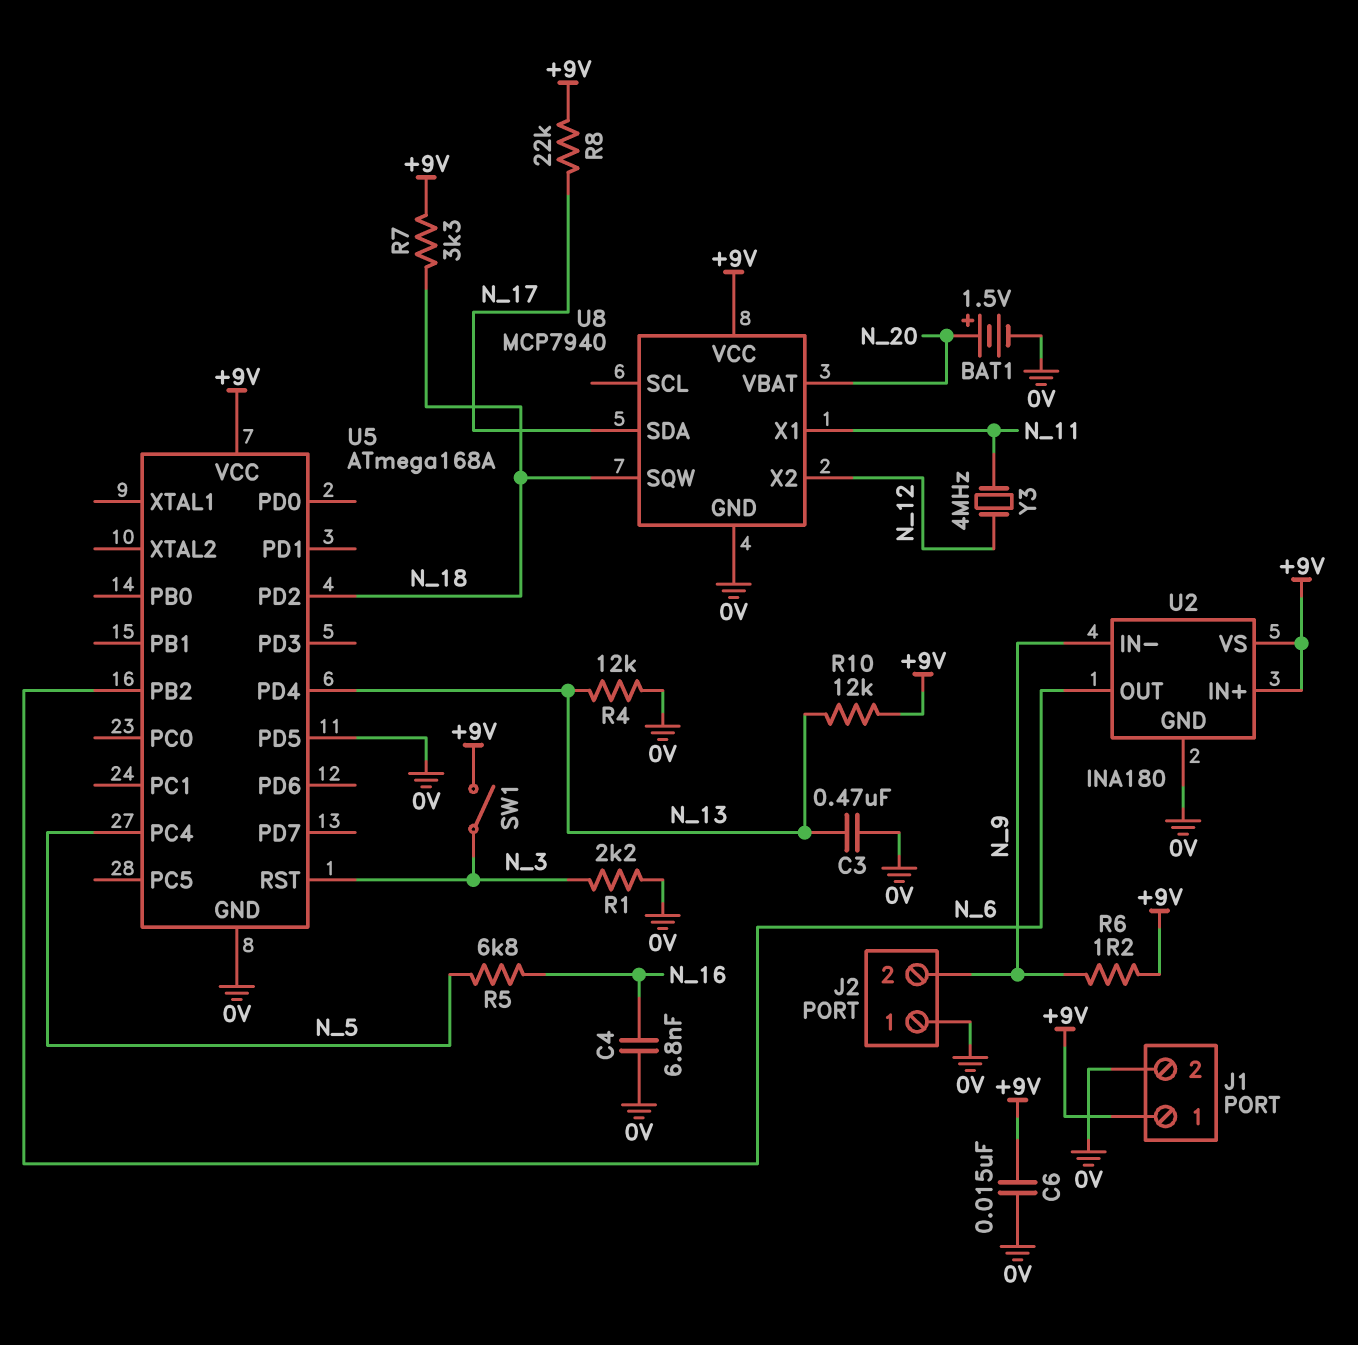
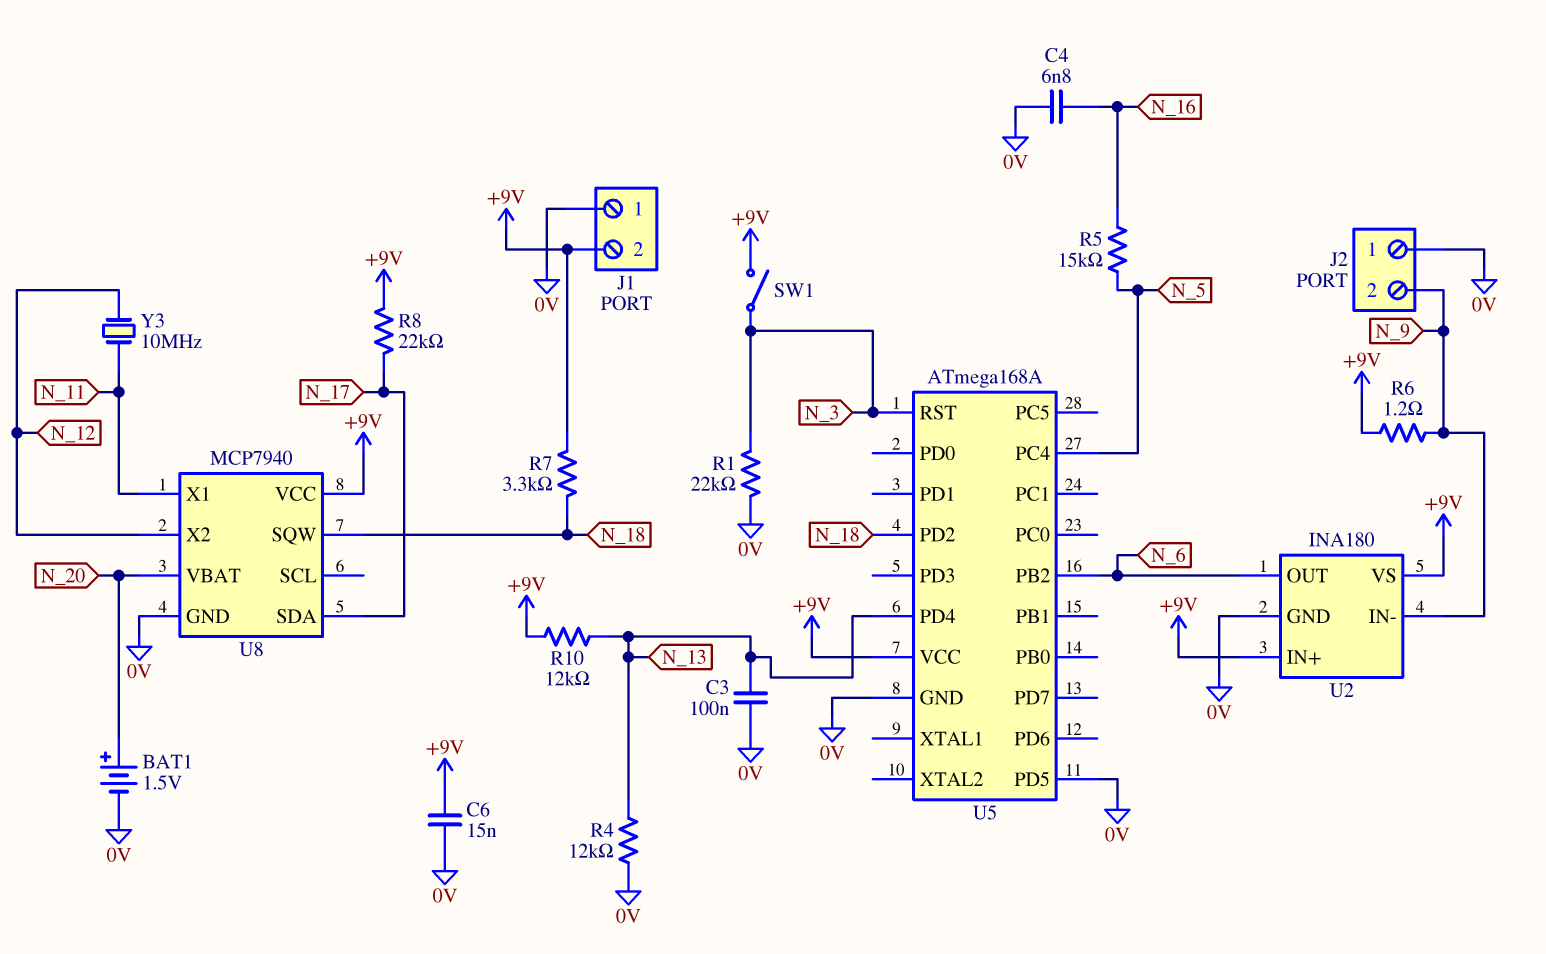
C3: 470nF (0V, N_13) -> 100nF (0V, N_13)
J1 pin 1: +9V -> 0V
J1 pin 2: 0V -> +9V
R1: 2.2k (0V, N_3) -> 22k (0V, N_3)
R5: 6.8k (N_5, N_16) -> 15k (N_5, N_16)
Y3: 4MHz (N_11, N_12) -> 10MHz (N_11, N_12)

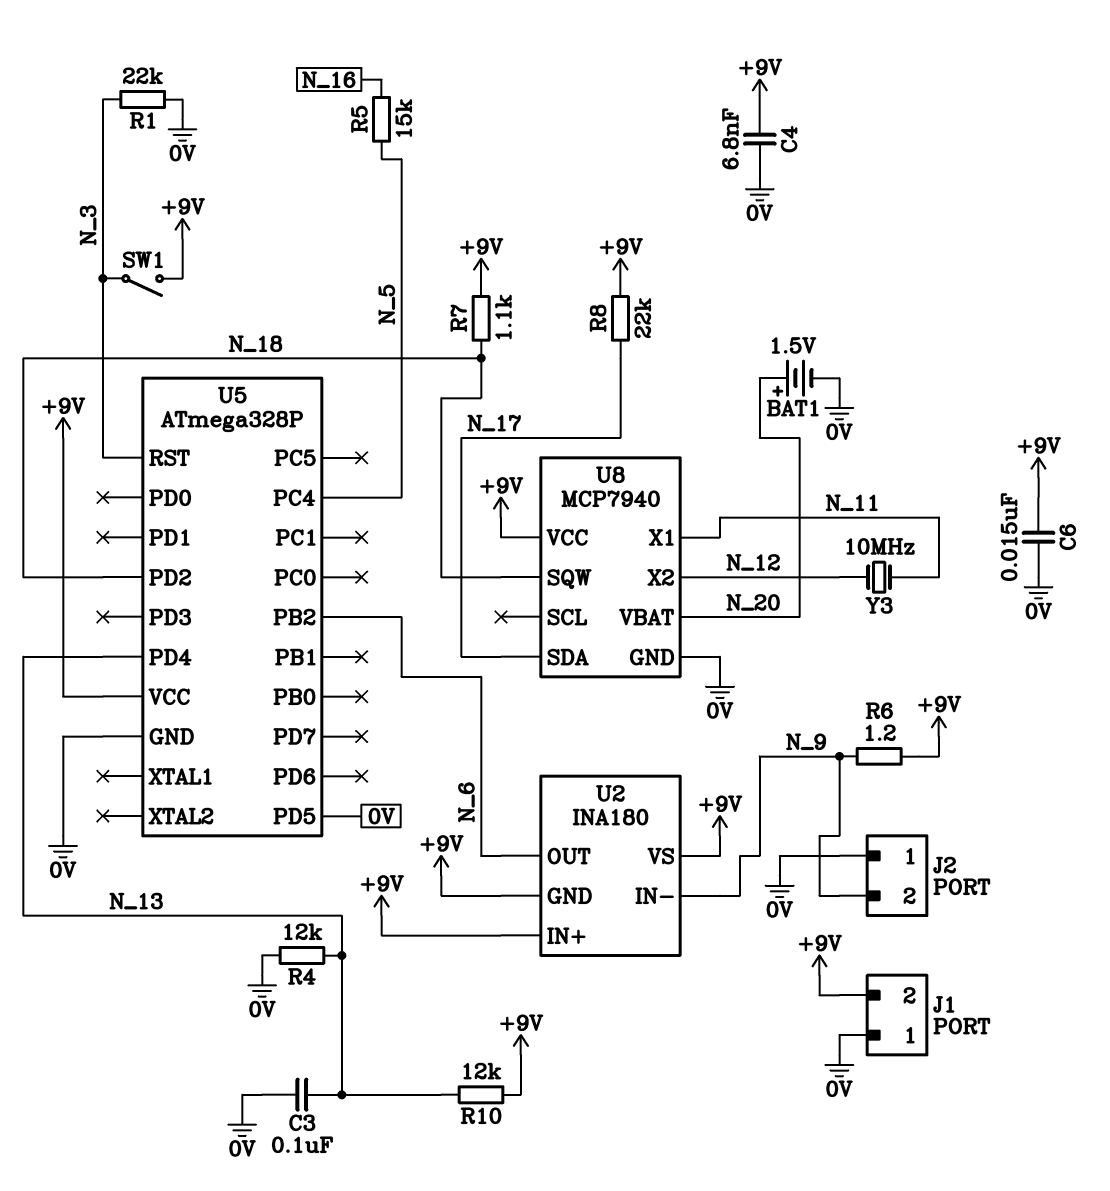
C4: 6.8nF (0V, N_16) -> 6.8nF (+9V, 0V)
R7: 3.3k (+9V, N_18) -> 1.1k (+9V, N_18)
U2 pin GND: 0V -> +9V
U5: ATmega168A -> ATmega328P

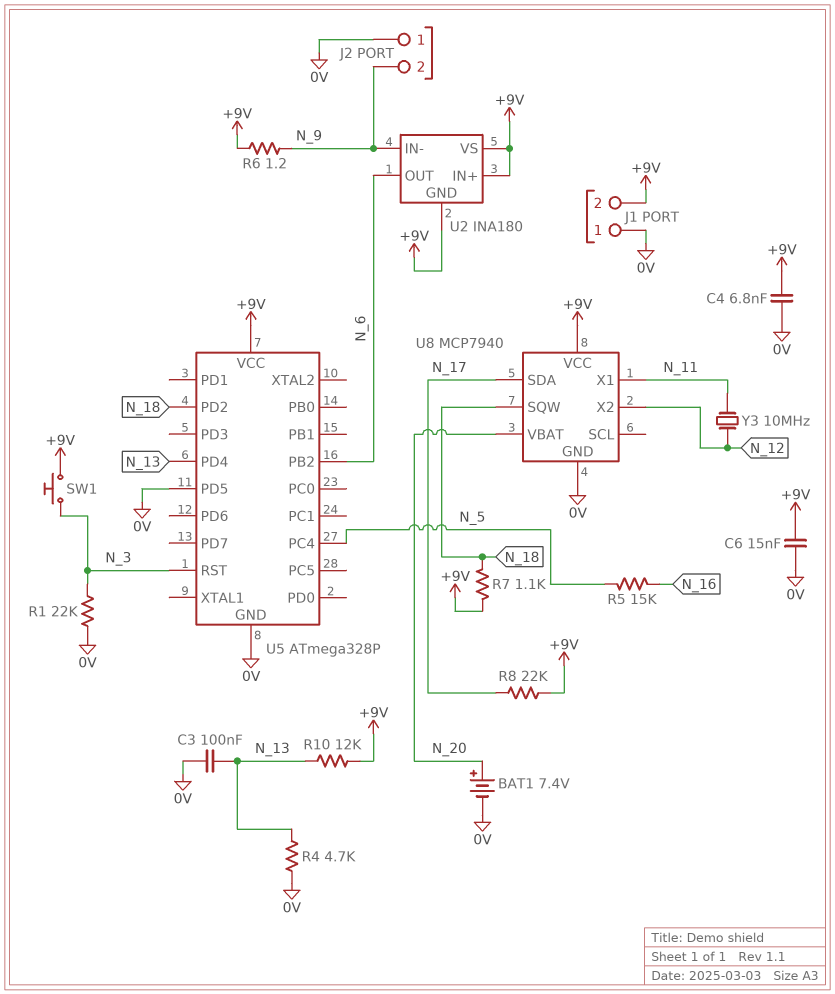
BAT1: 1.5V (plus N_20, minus 0V) -> 7.4V (plus N_20, minus 0V)
R4: 12k (0V, N_13) -> 4.7k (0V, N_13)
SW1: switch (+9V, N_3) -> button (+9V, N_3)

